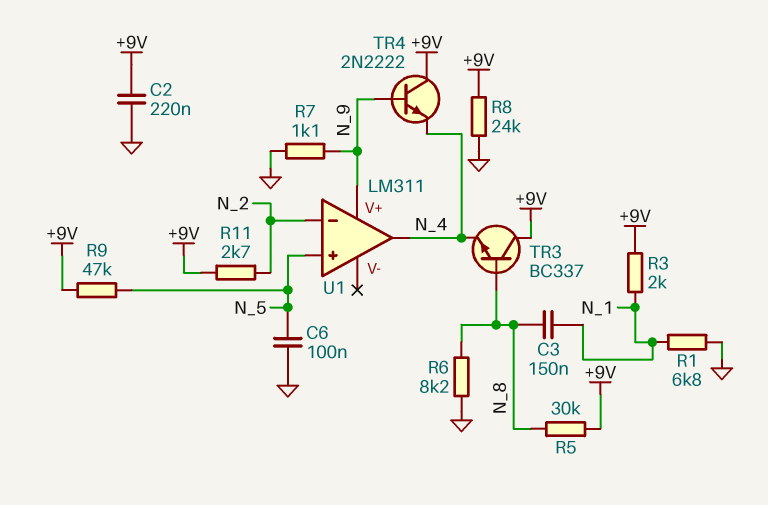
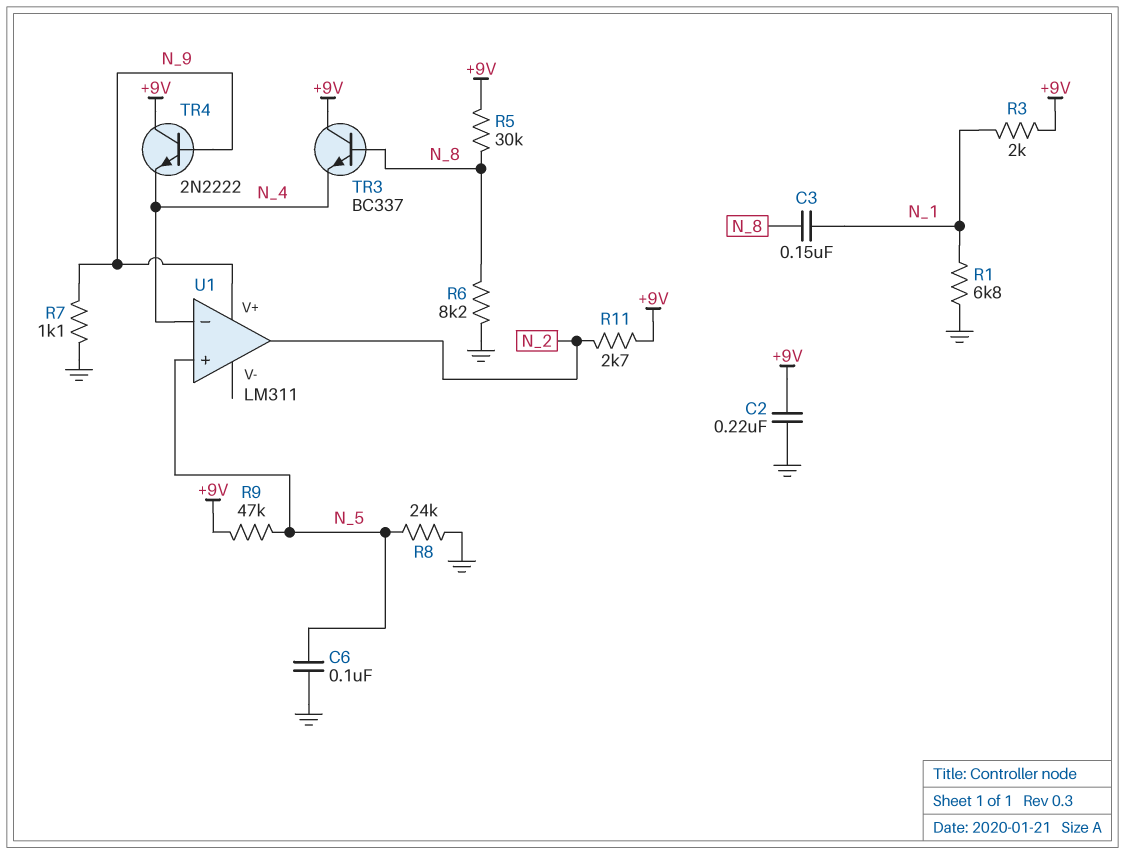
R8: 24k (+9V, GND) -> 24k (GND, N_5)
U1 pin in-: N_2 -> N_4
U1 pin out: N_4 -> N_2

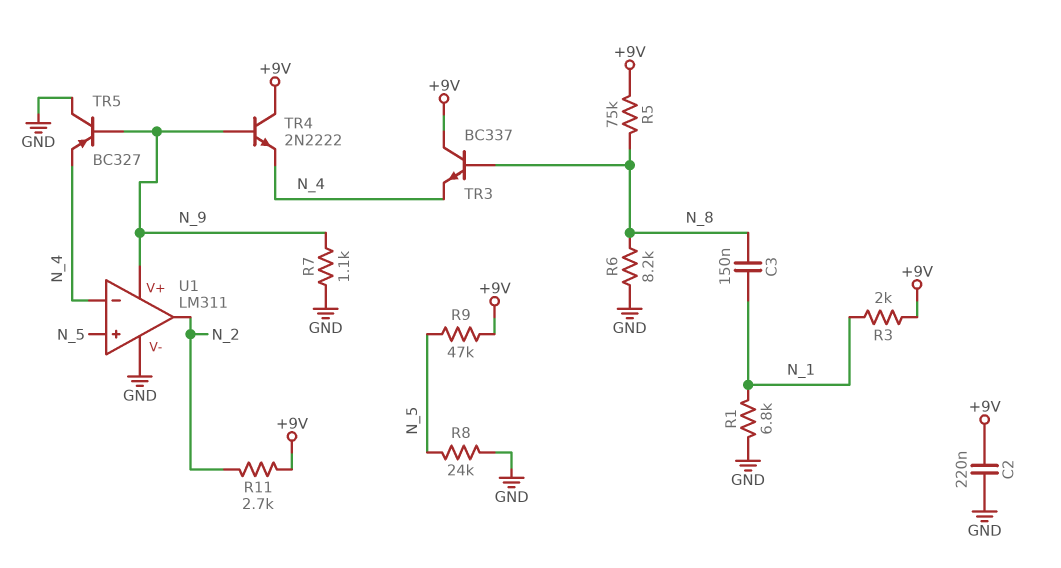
C6: 100nF (GND, N_5) -> none
R5: 30k (+9V, N_8) -> 75k (+9V, N_8)
TR5: none -> PNP BC327 (B N_9, C GND, E N_4)
U1 pin V-: none -> GND

